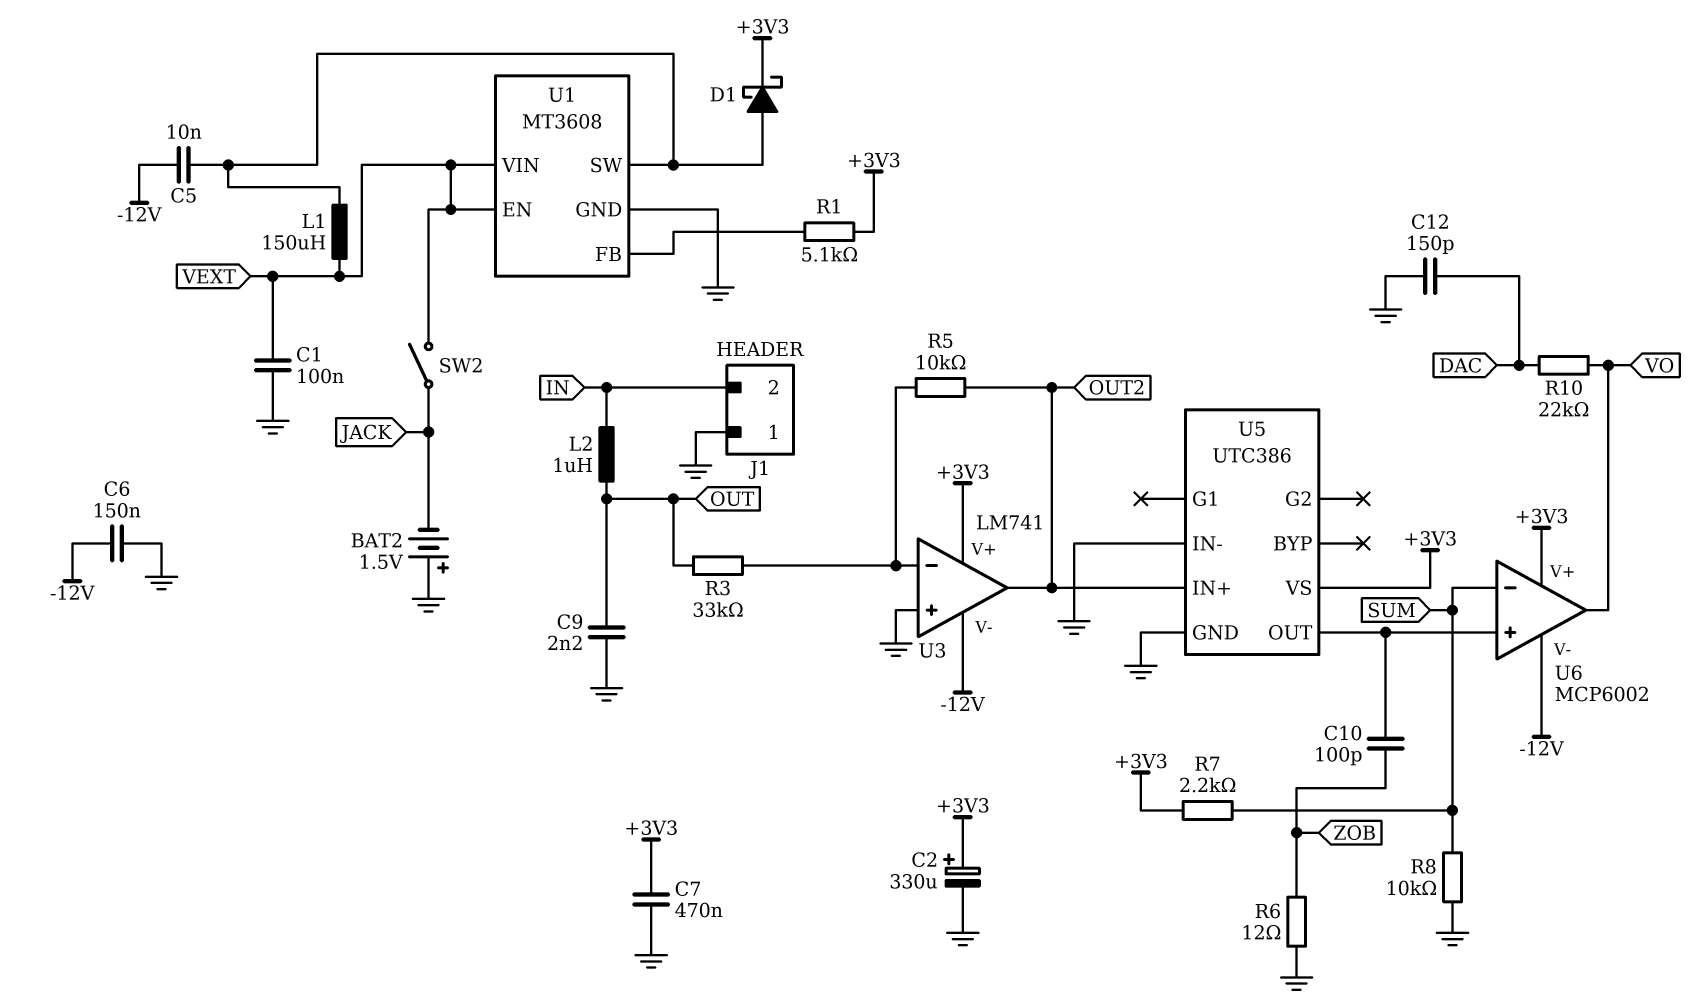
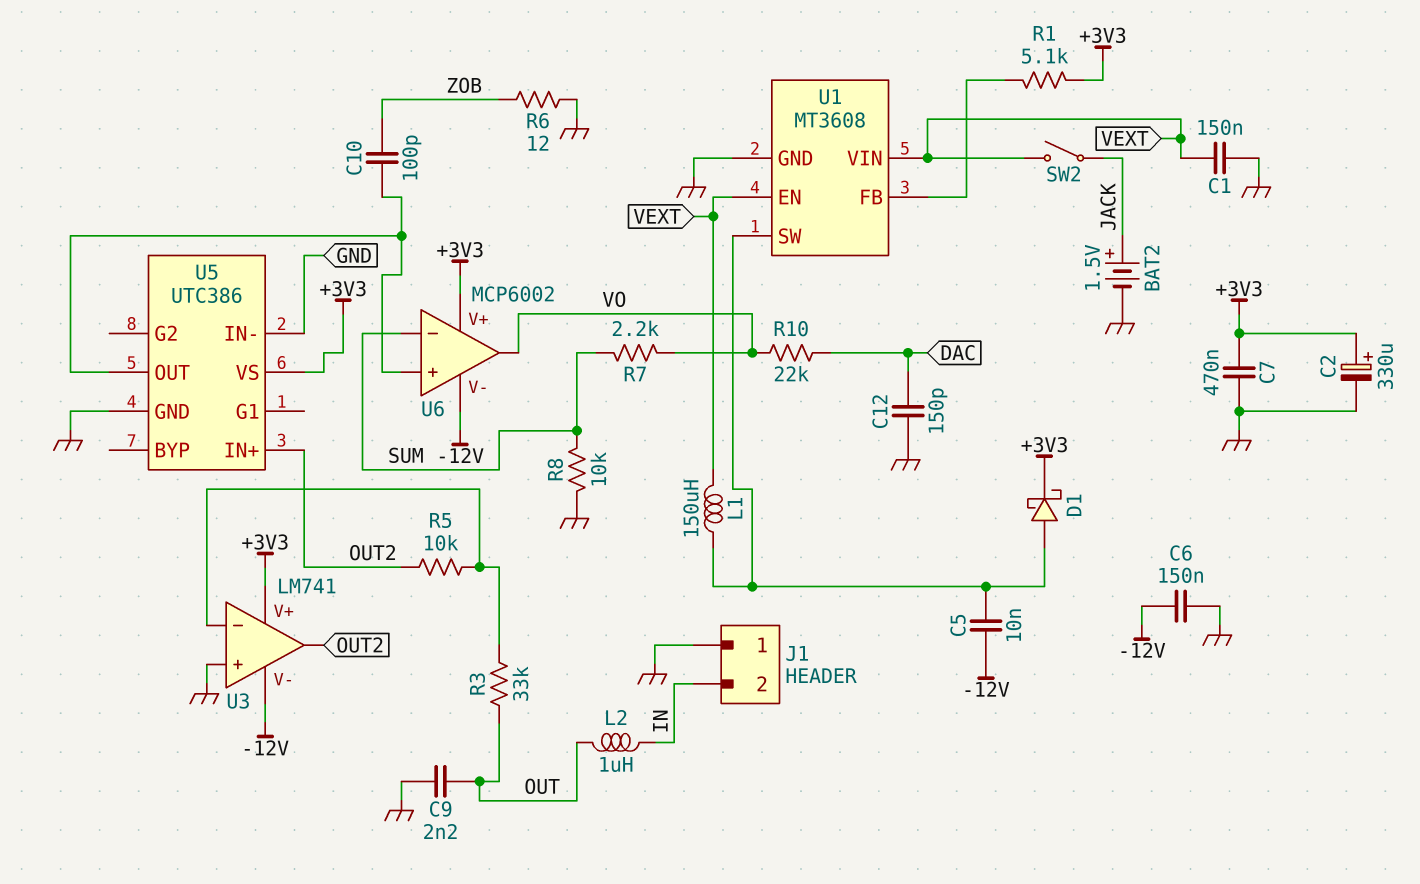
BAT2: 1.5V (plus GND, minus JACK) -> 1.5V (plus JACK, minus GND)
C1: 100nF (GND, VEXT) -> 150nF (GND, VEXT)
R7: 2.2k (+3V3, SUM) -> 2.2k (SUM, VO)

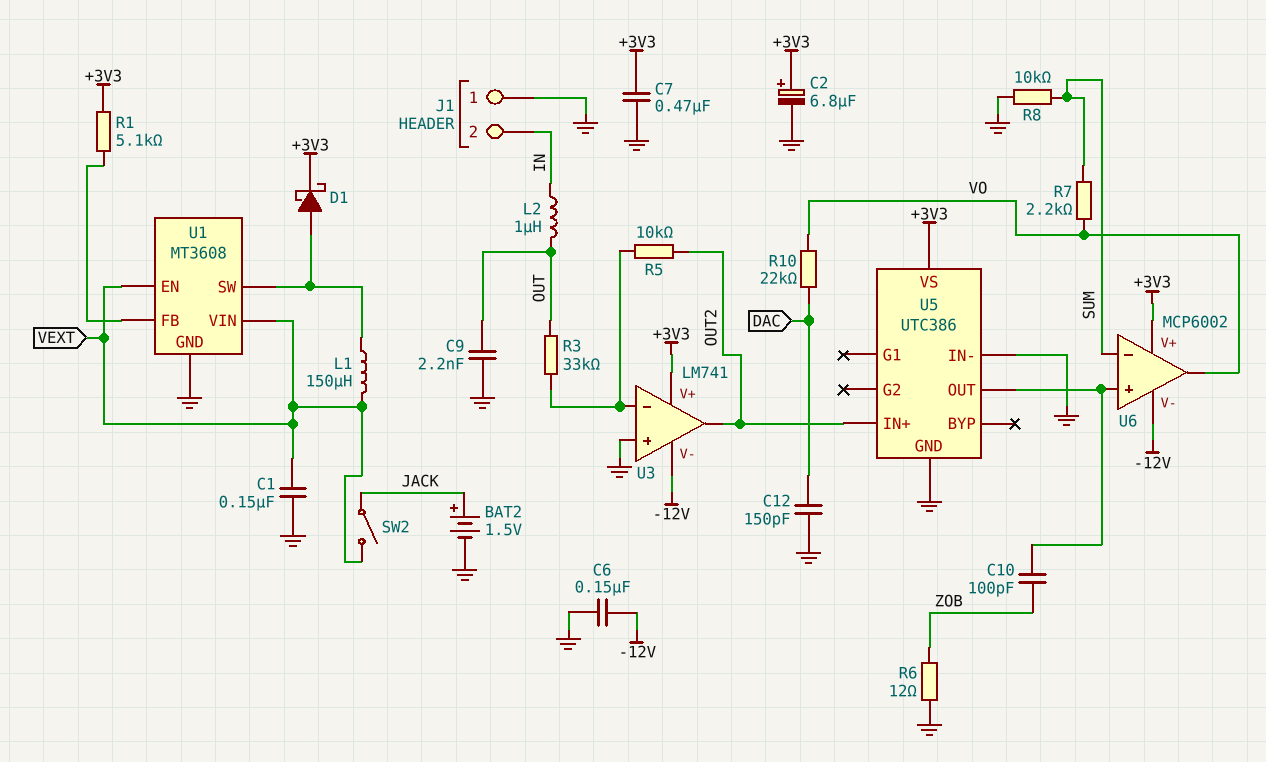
C2: 330uF (plus +3V3, minus GND) -> 6.8uF (plus +3V3, minus GND)
C5: 10nF (-12V, U1/SW) -> none

